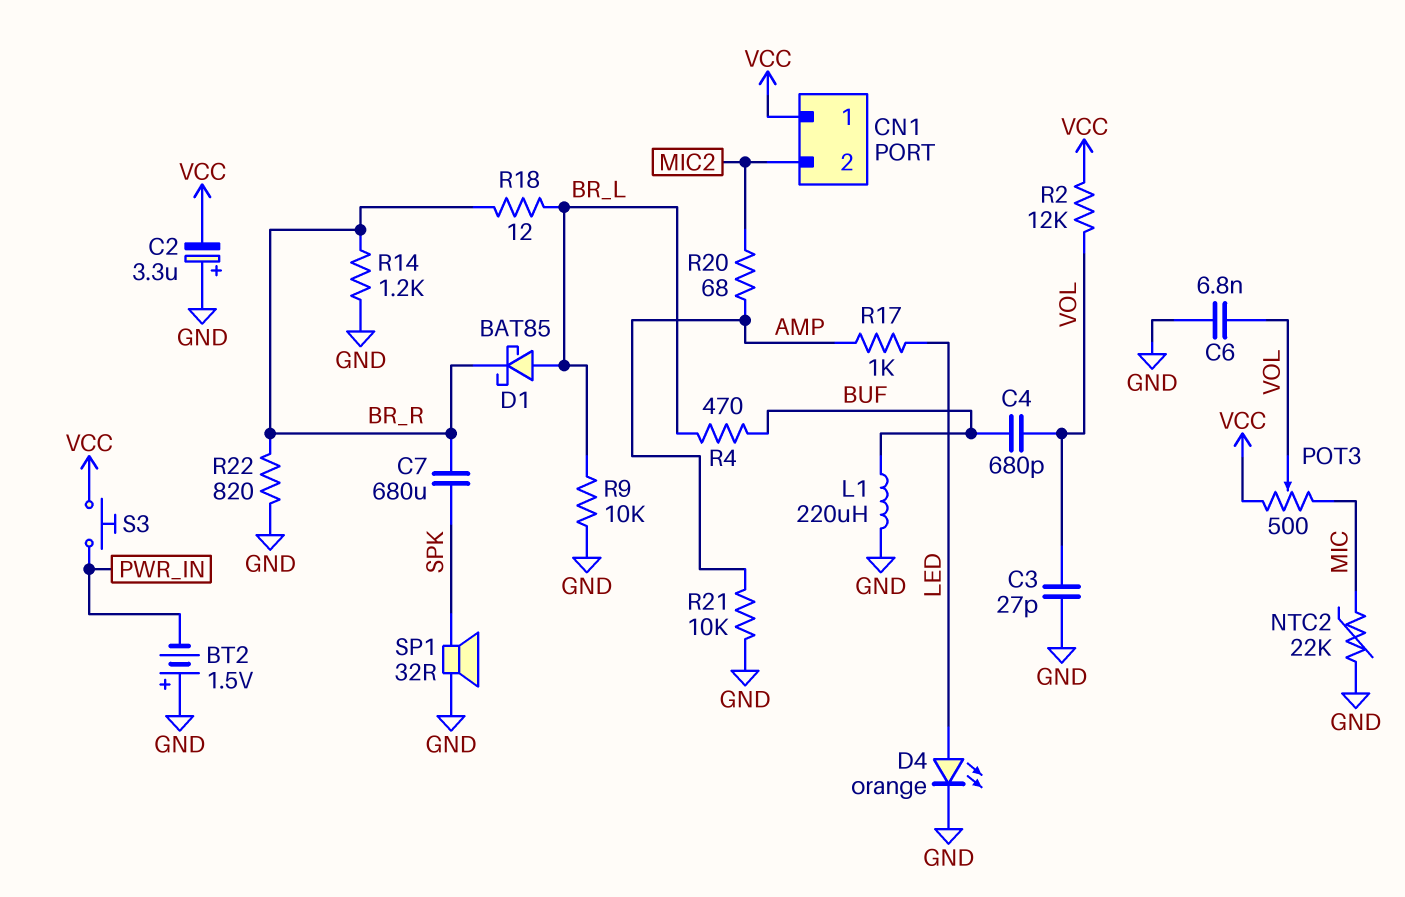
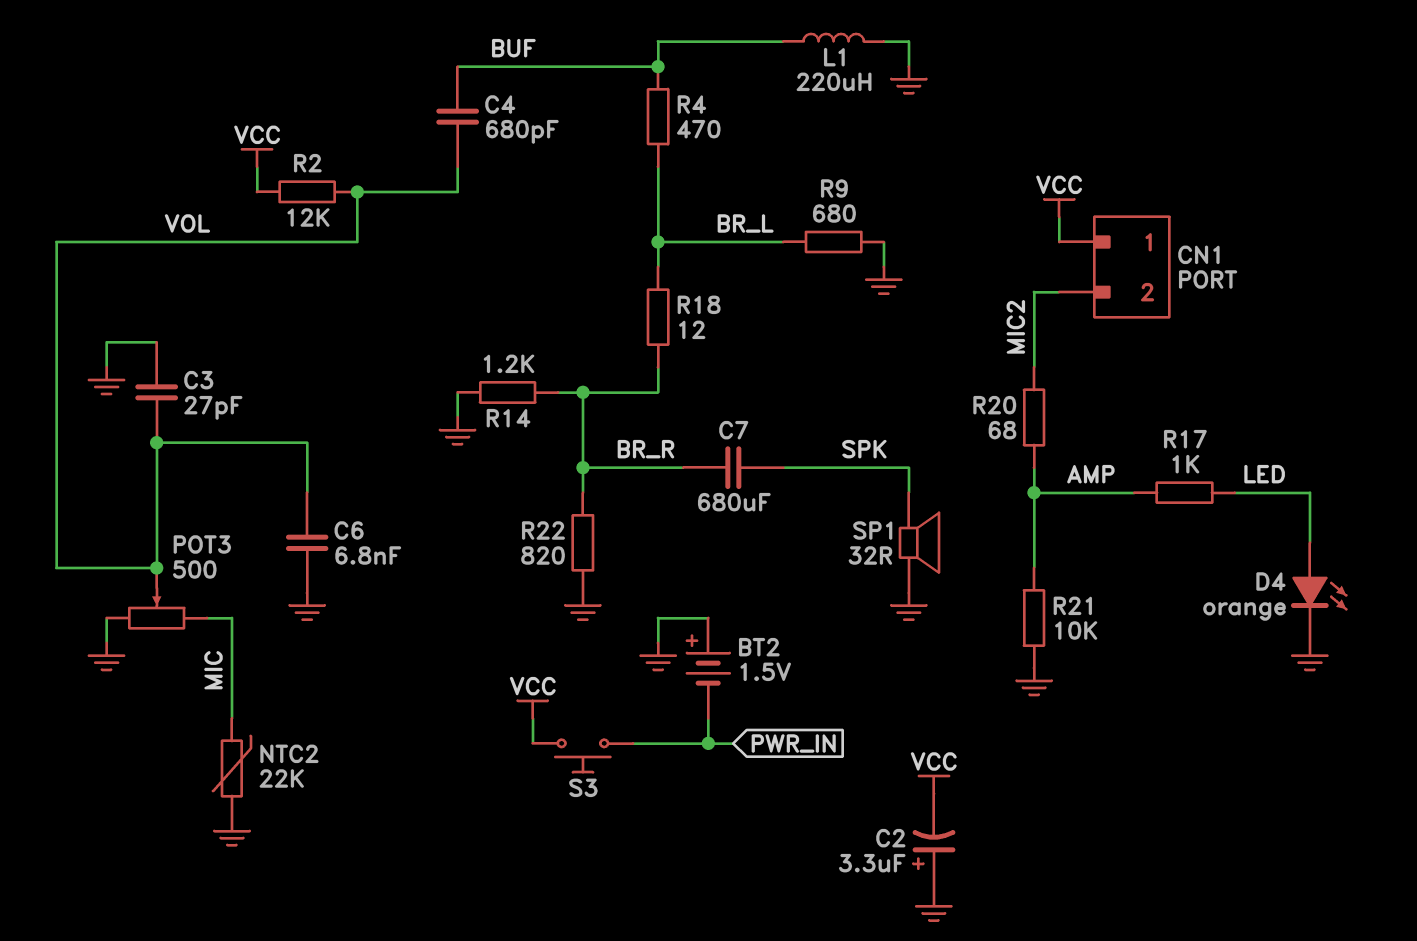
D1: schottky BAT85 (A BR_L, K BR_R) -> none
POT3: 500 (MIC, VCC, wiper VOL) -> 500 (GND, MIC, wiper VOL)
R9: 10k (BR_L, GND) -> 680 (BR_L, GND)

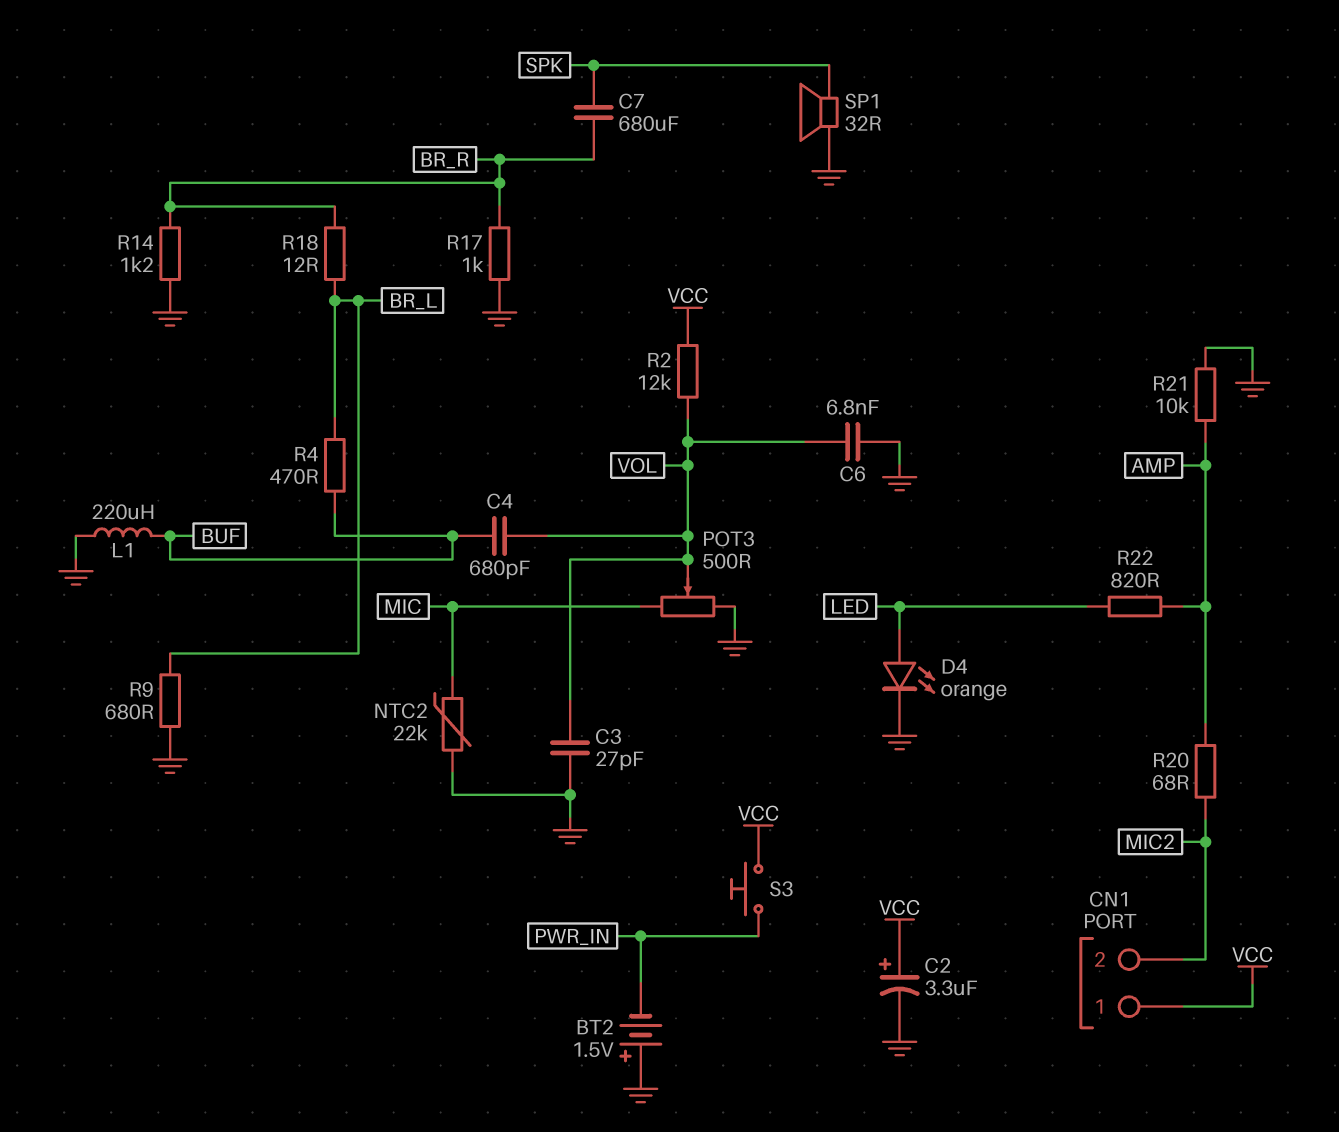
C2: 3.3uF (plus GND, minus VCC) -> 3.3uF (plus VCC, minus GND)
R17: 1k (AMP, LED) -> 1k (BR_R, GND)
R22: 820 (BR_R, GND) -> 820 (AMP, LED)

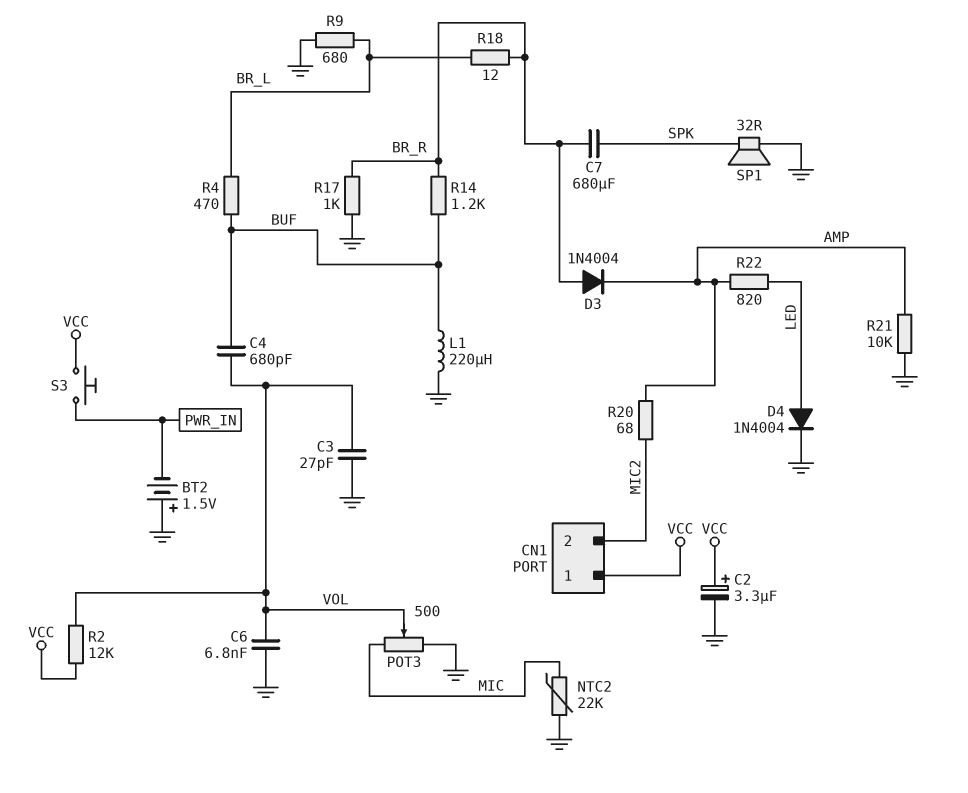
D3: none -> diode 1N4004 (A BR_R, K AMP)
D4: LED orange (A LED, K GND) -> diode 1N4004 (A LED, K GND)
R14: 1.2k (BR_R, GND) -> 1.2k (BR_R, BUF)

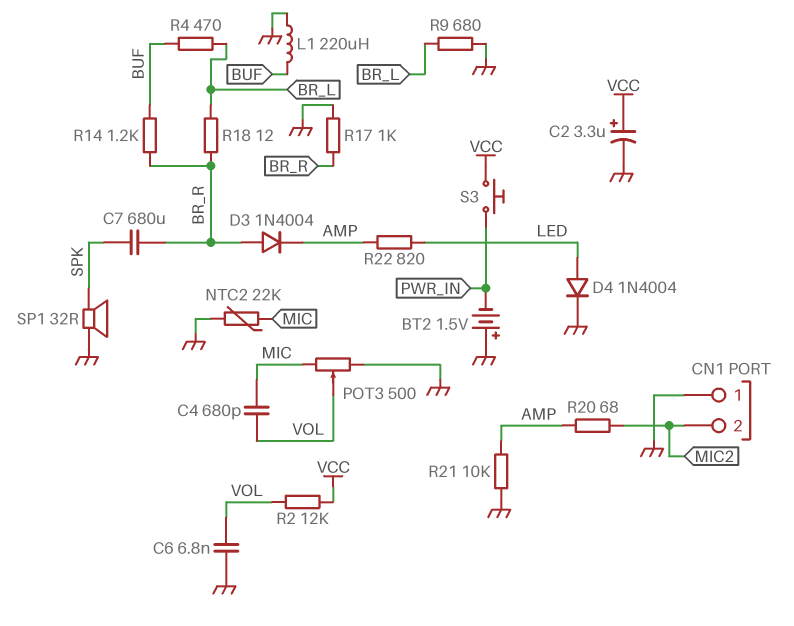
C3: 27pF (GND, VOL) -> none
C4: 680pF (BUF, VOL) -> 680pF (MIC, VOL)
CN1 pin 1: VCC -> GND

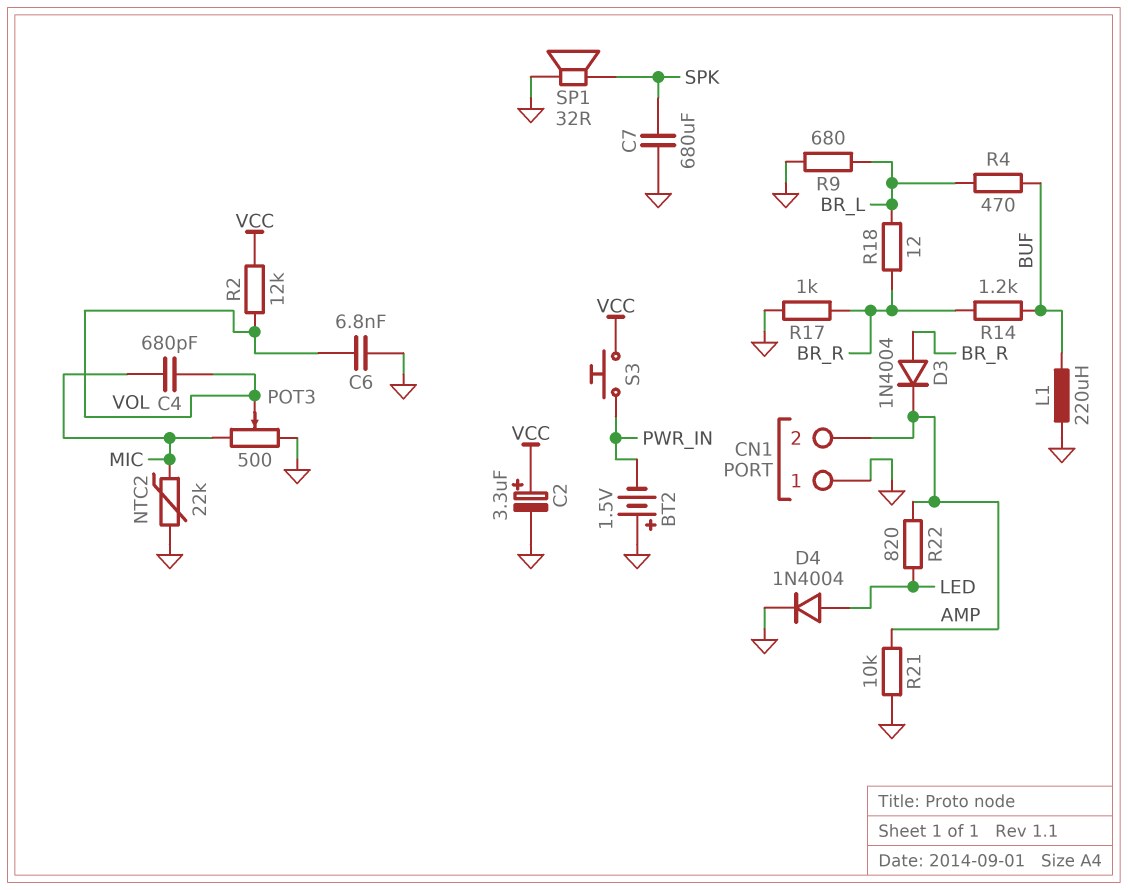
C7: 680uF (BR_R, SPK) -> 680uF (GND, SPK)
CN1 pin 2: MIC2 -> AMP
R20: 68 (AMP, MIC2) -> none

